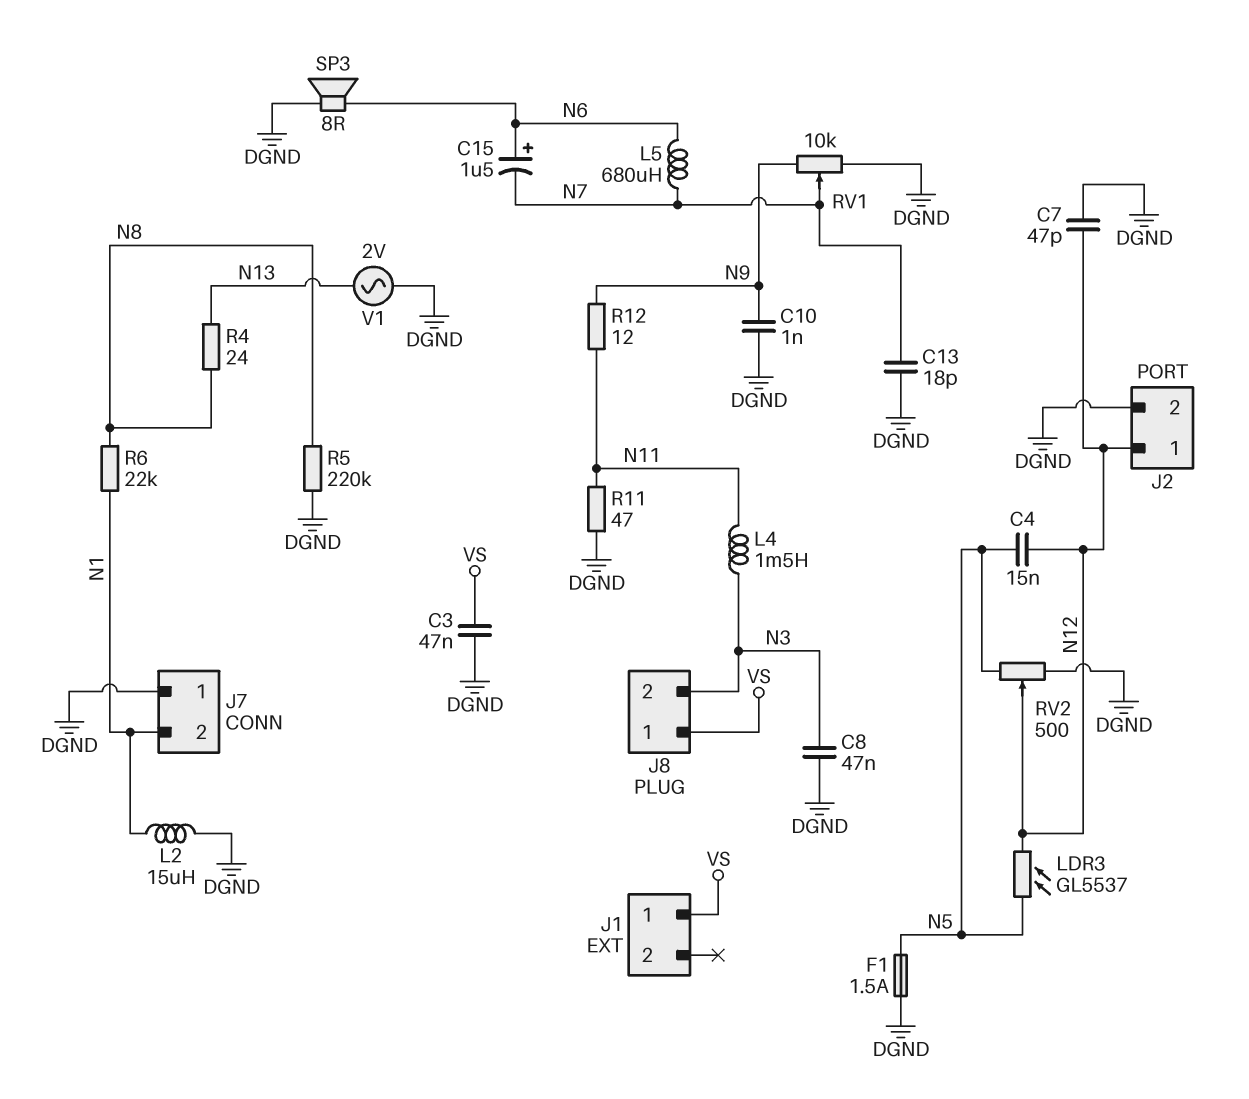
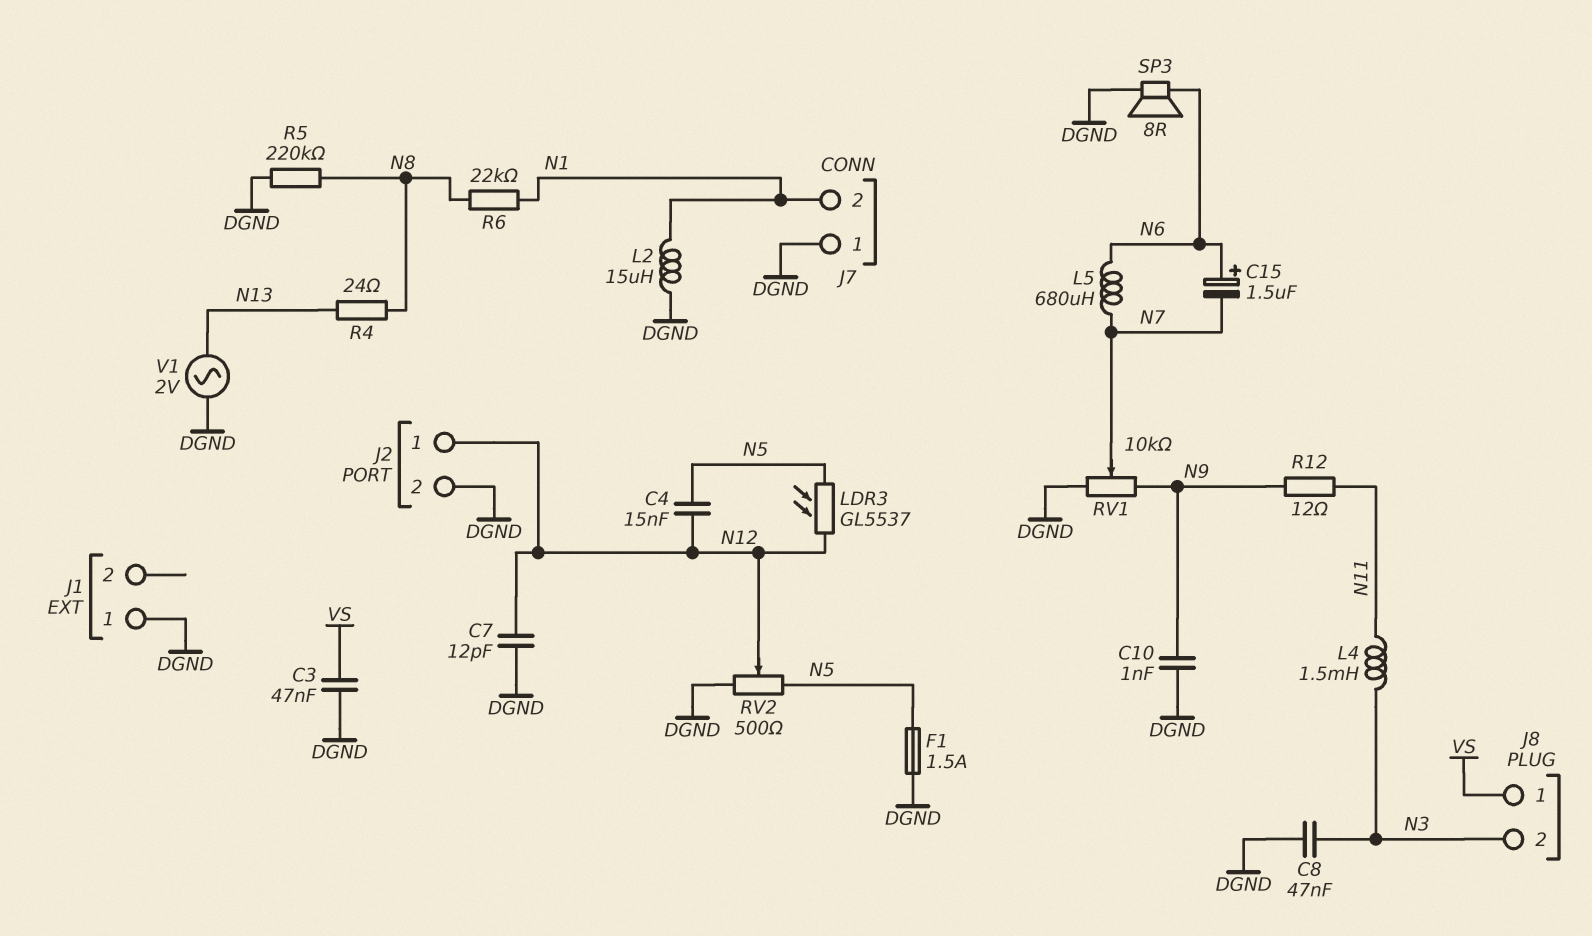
C7: 47pF (DGND, N12) -> 12pF (DGND, N12)
C13: 18pF (DGND, N7) -> none
J1 pin 1: VS -> DGND
R11: 47 (DGND, N11) -> none

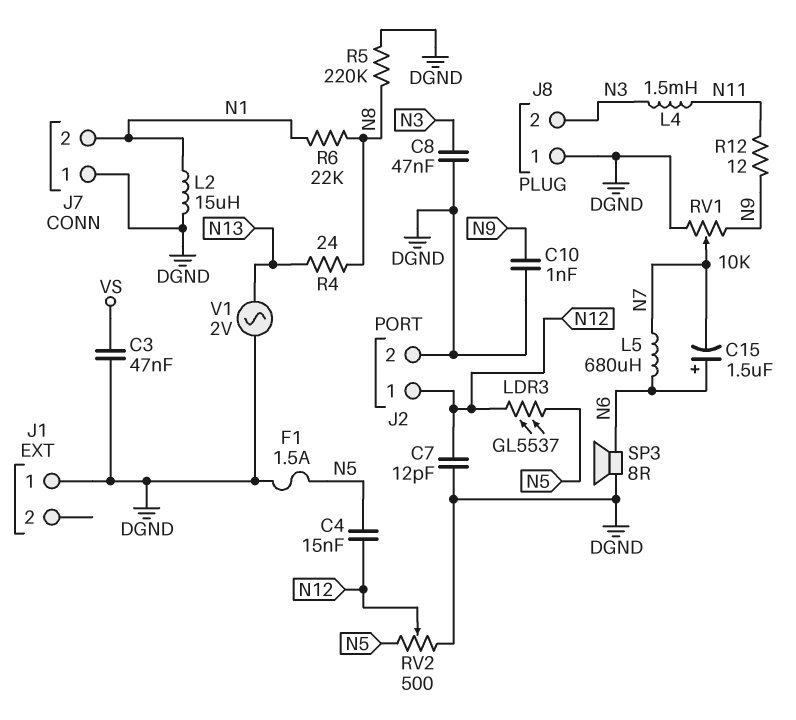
J8 pin 1: VS -> DGND

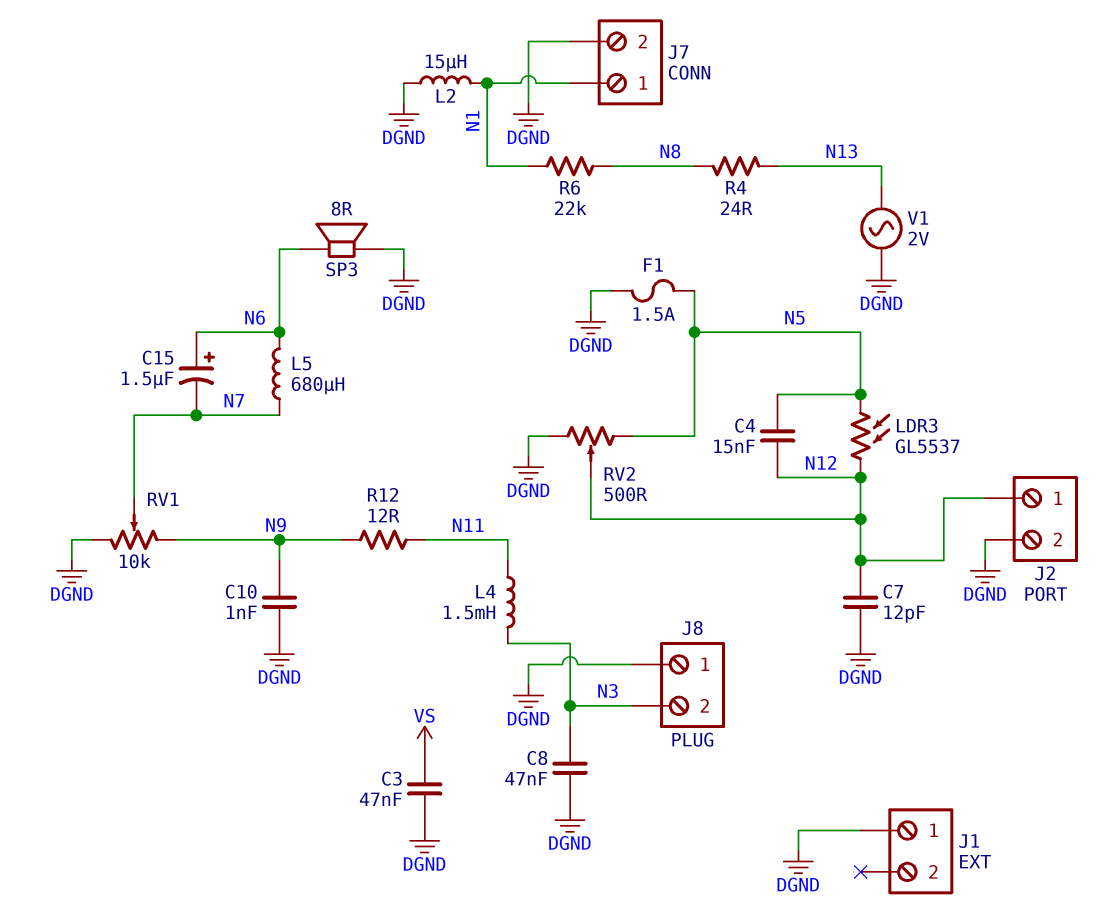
J7 pin 1: DGND -> N1
J7 pin 2: N1 -> DGND
R5: 220k (DGND, N8) -> none

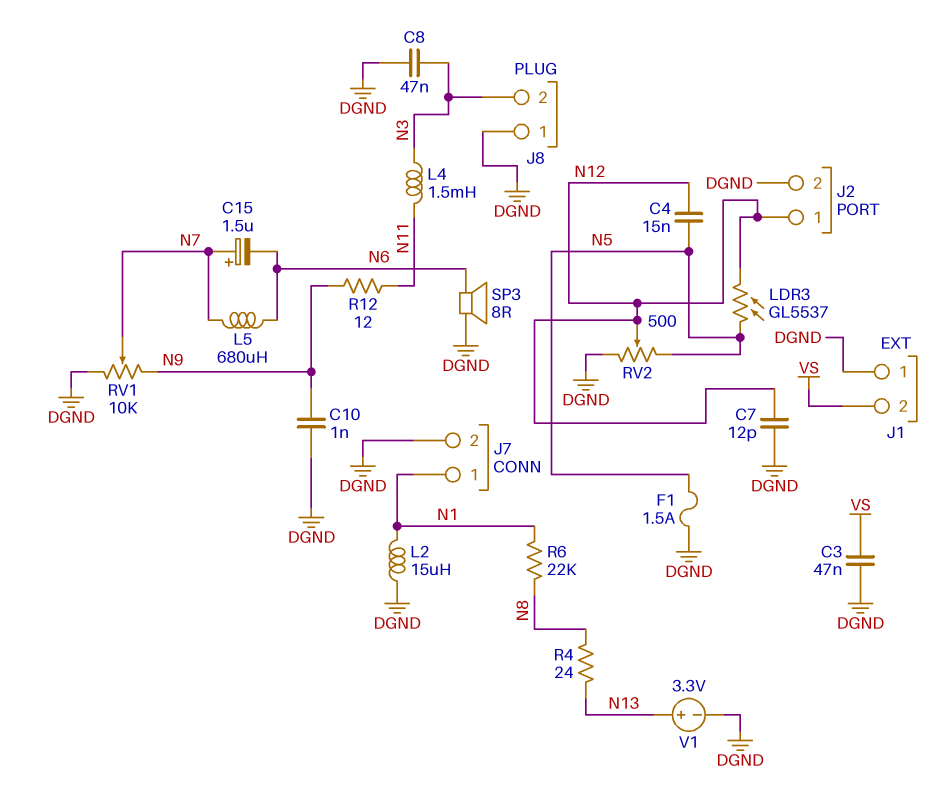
C15: 1.5uF (plus N6, minus N7) -> 1.5uF (plus N7, minus N6)
J1 pin 2: none -> VS
V1: AC 2V (DGND, N13) -> 3.3V (plus N13, minus DGND)

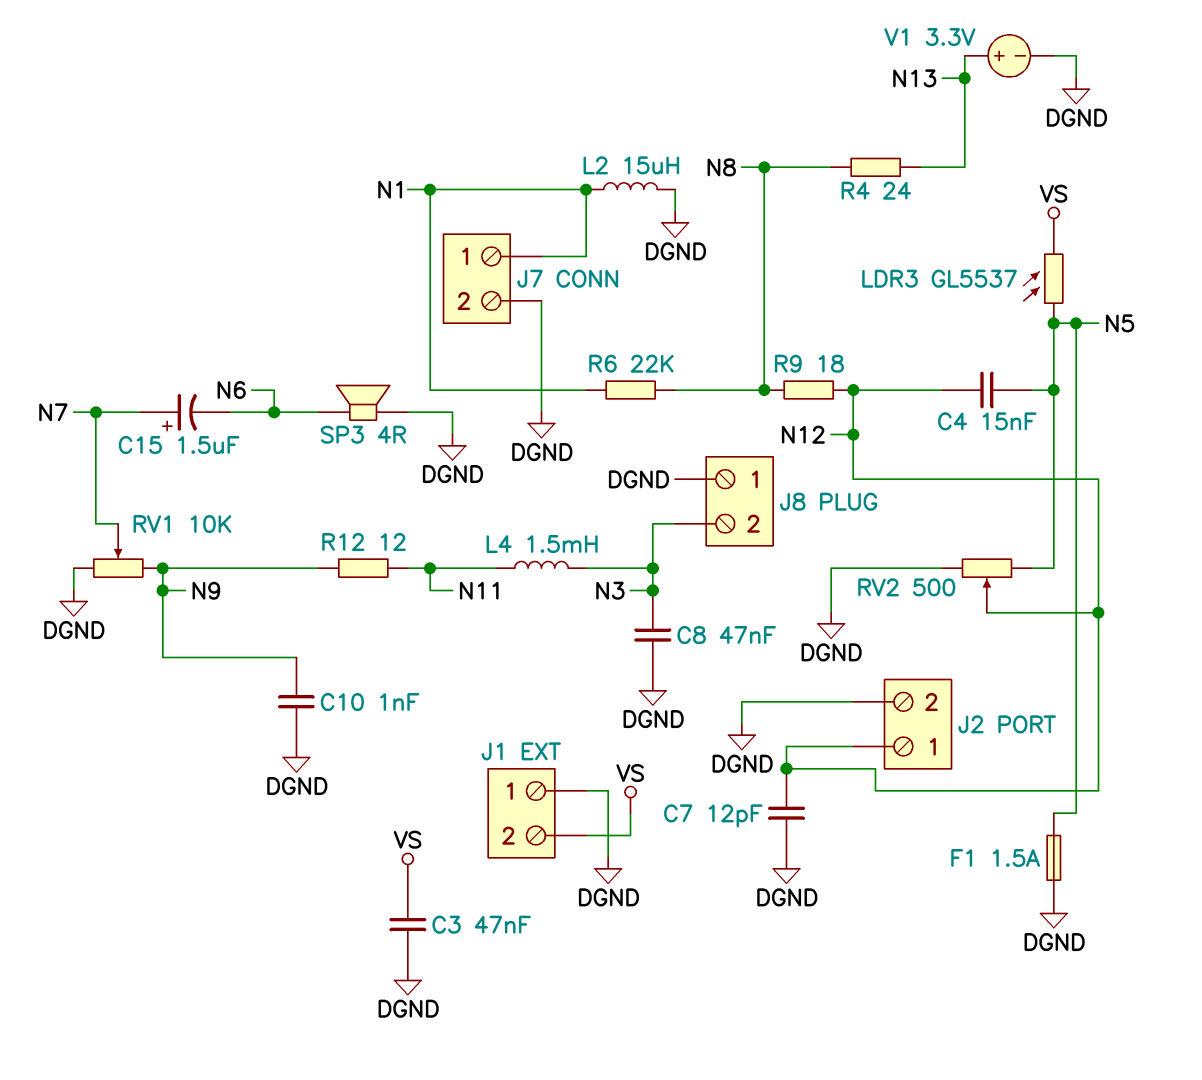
L5: 680uH (N6, N7) -> none
LDR3: GL5537 (N5, N12) -> GL5537 (N5, VS)
R9: none -> 18 (N8, N12)
SP3: speaker 8R (DGND, N6) -> speaker 4R (DGND, N6)

